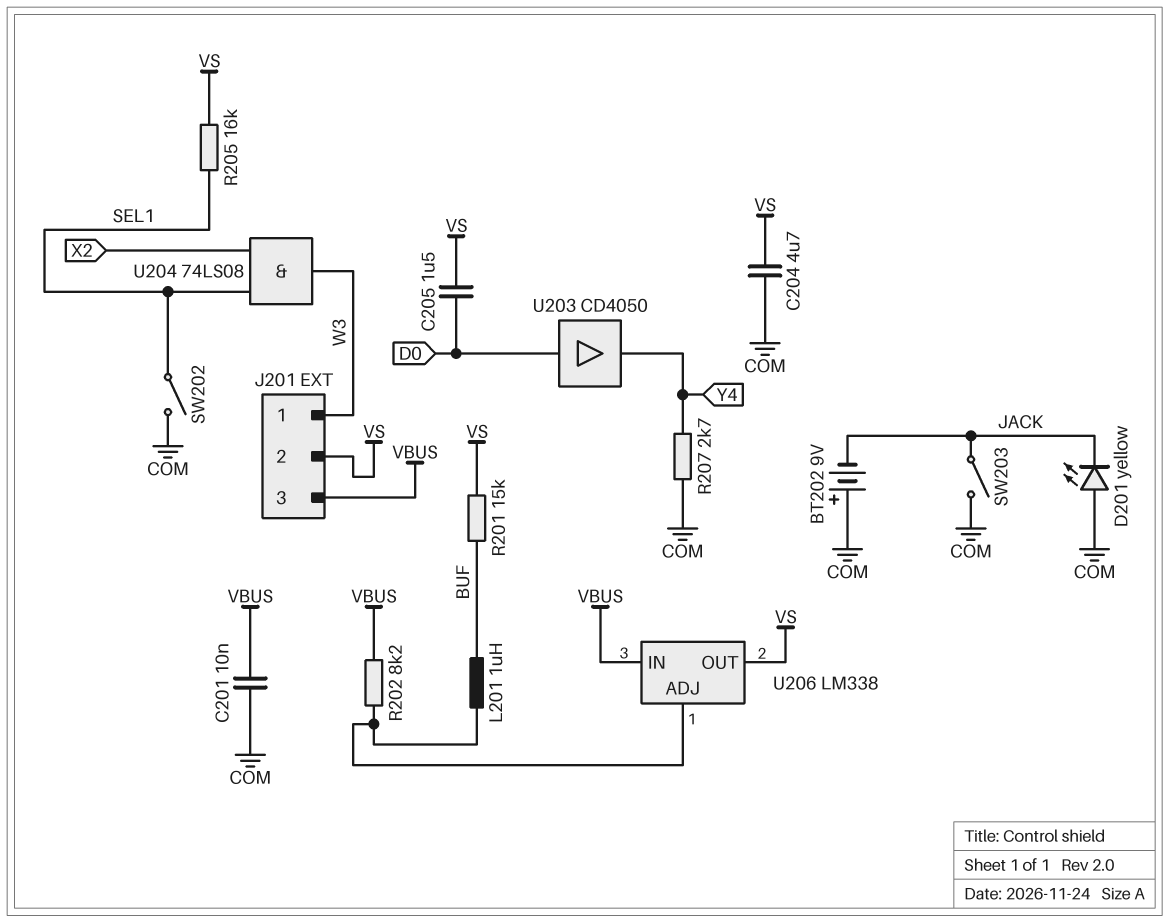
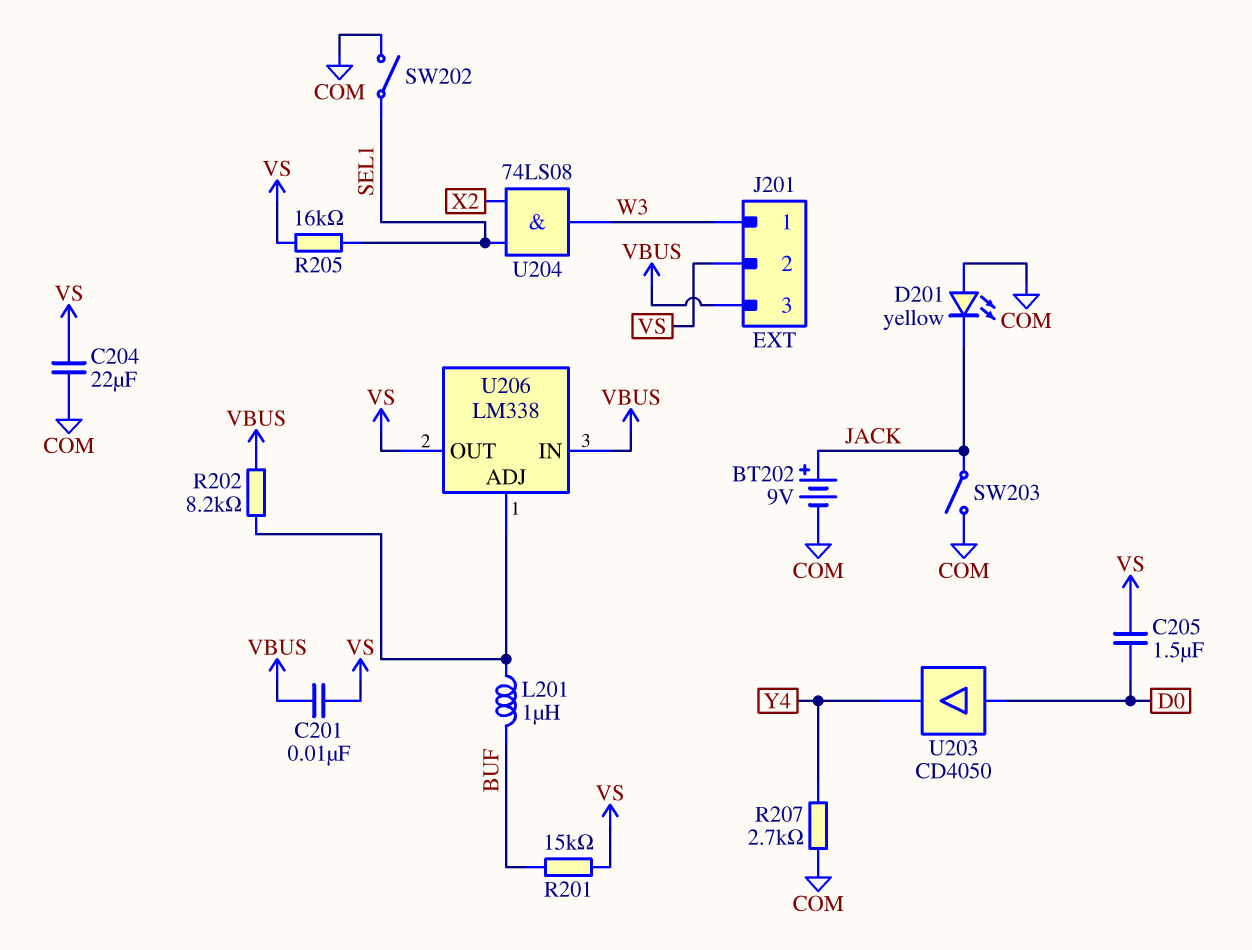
BT202: 9V (plus COM, minus JACK) -> 9V (plus JACK, minus COM)
C201: 10nF (COM, VBUS) -> 10nF (VBUS, VS)
C204: 4.7uF (COM, VS) -> 22uF (COM, VS)

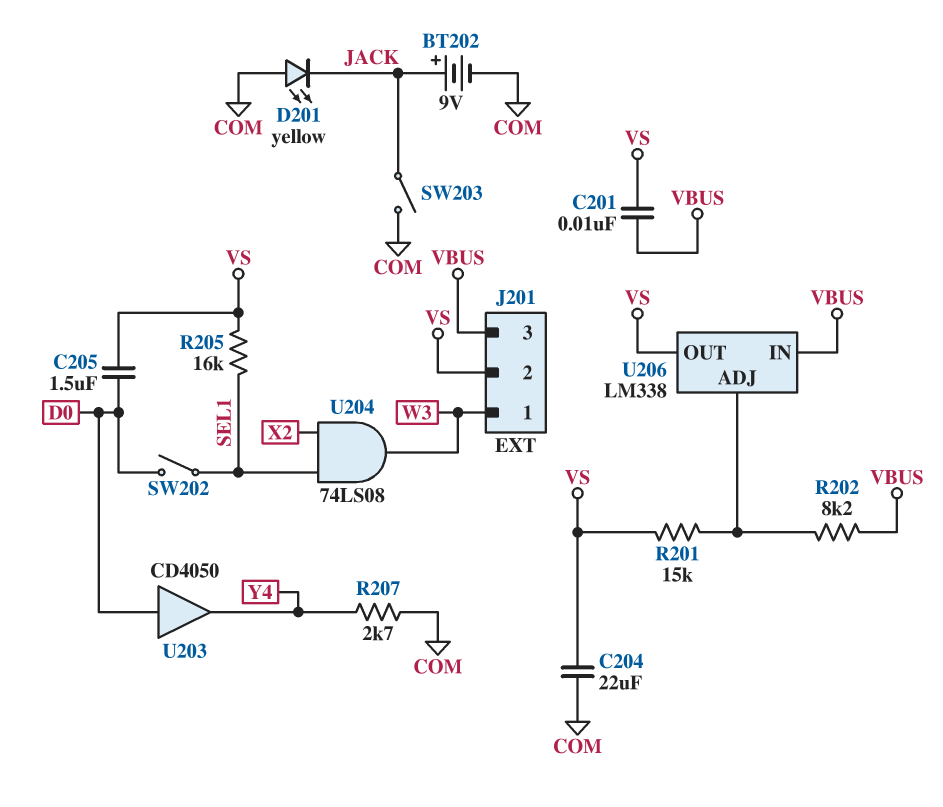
L201: 1uH (BUF, U206/ADJ) -> none
R201: 15k (BUF, VS) -> 15k (U206/ADJ, VS)
SW202: switch (COM, SEL1) -> switch (D0, SEL1)

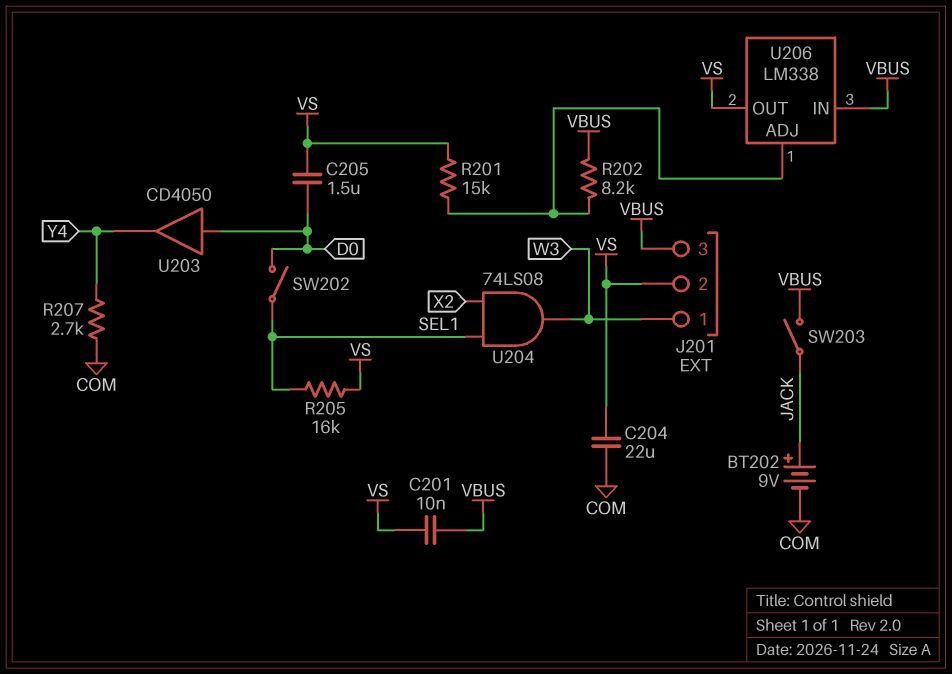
D201: LED yellow (A COM, K JACK) -> none
SW203: switch (COM, JACK) -> switch (JACK, VBUS)

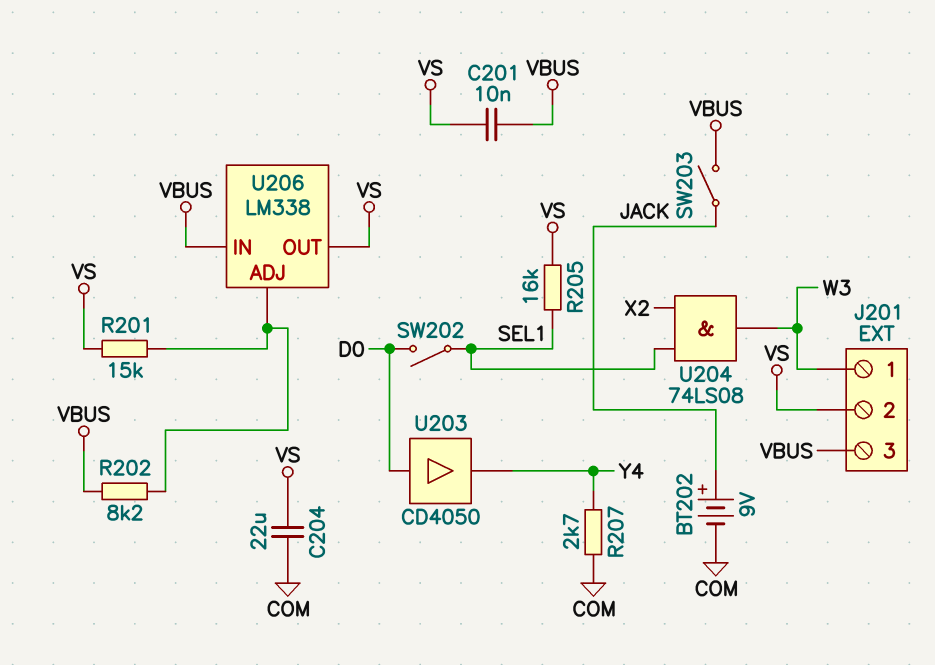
C205: 1.5uF (D0, VS) -> none

